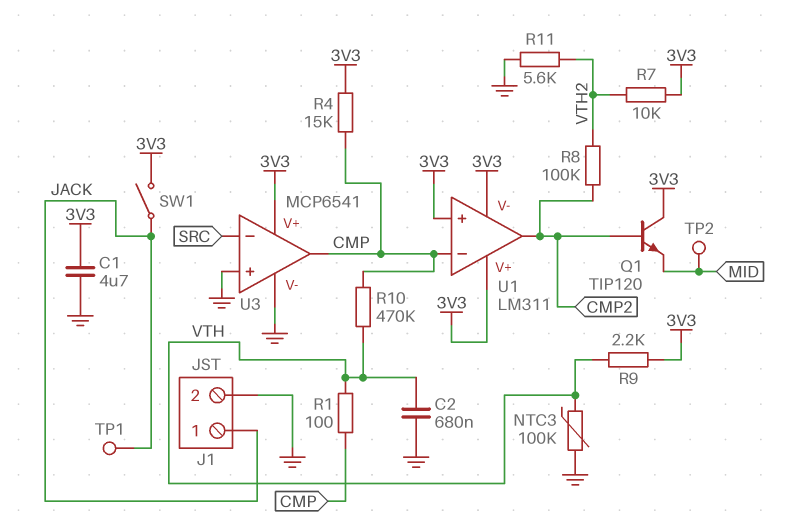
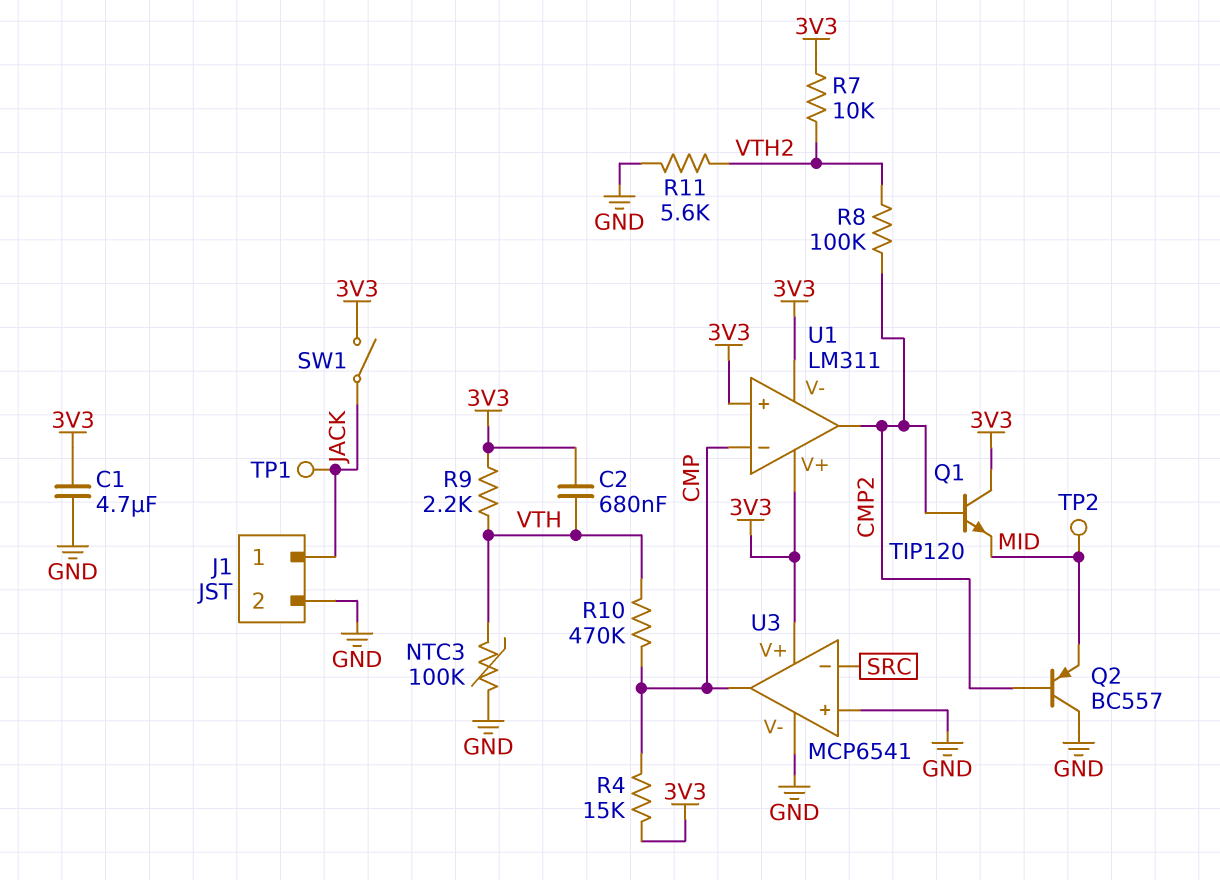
C2: 680nF (GND, VTH) -> 680nF (3V3, VTH)
Q2: none -> PNP BC557 (B CMP2, C GND, E MID)
R1: 100 (CMP, VTH) -> none

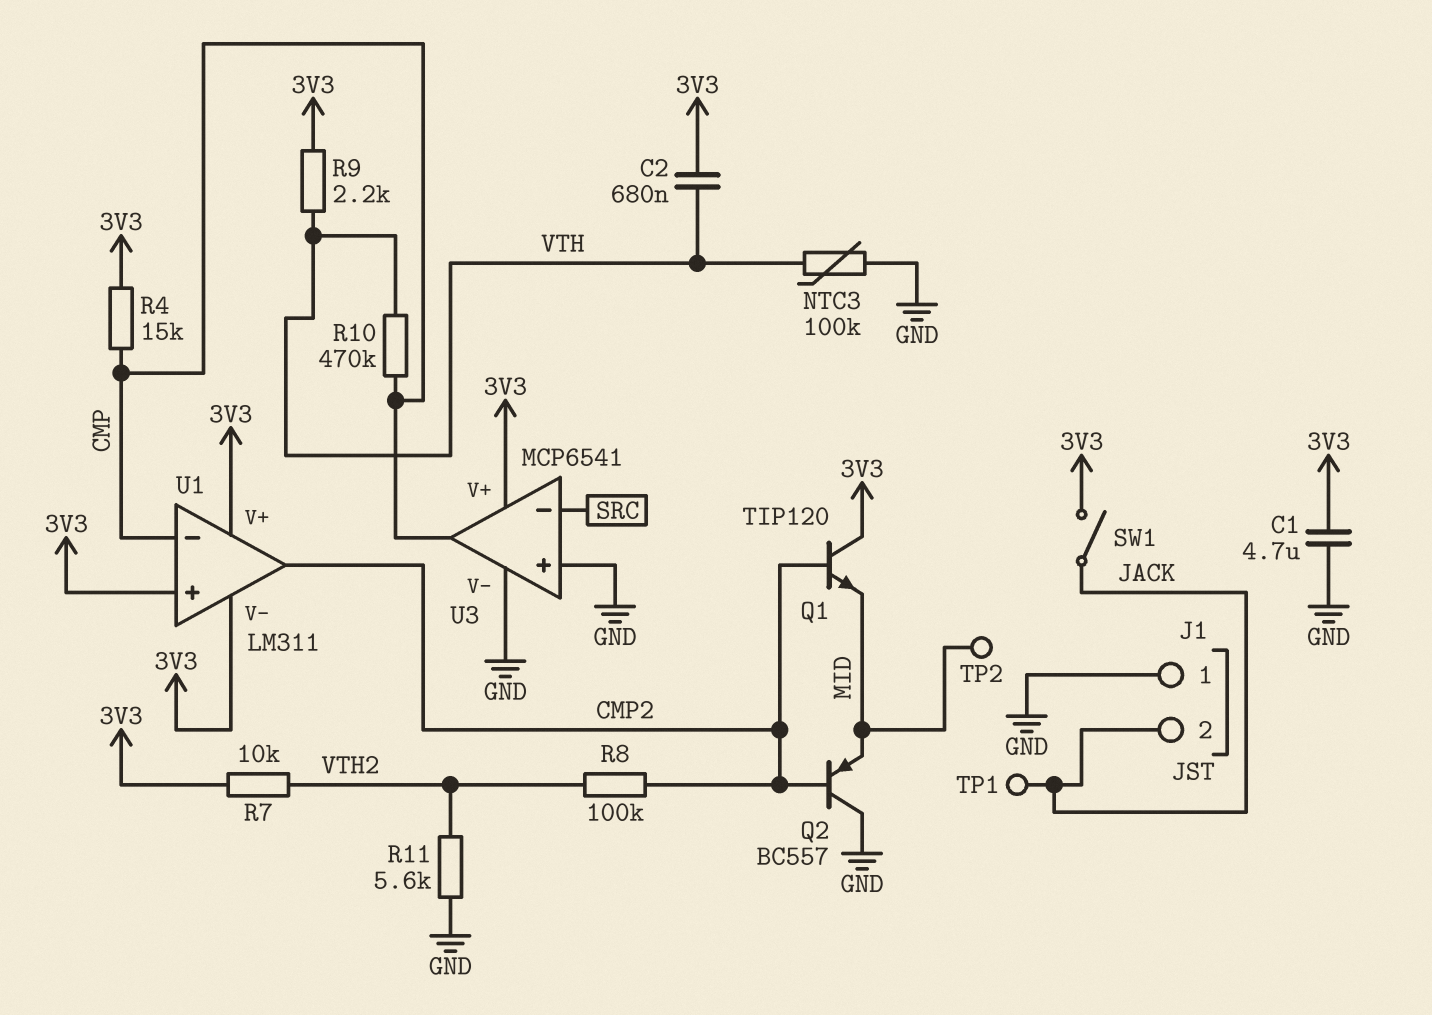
J1 pin 1: JACK -> GND
J1 pin 2: GND -> JACK

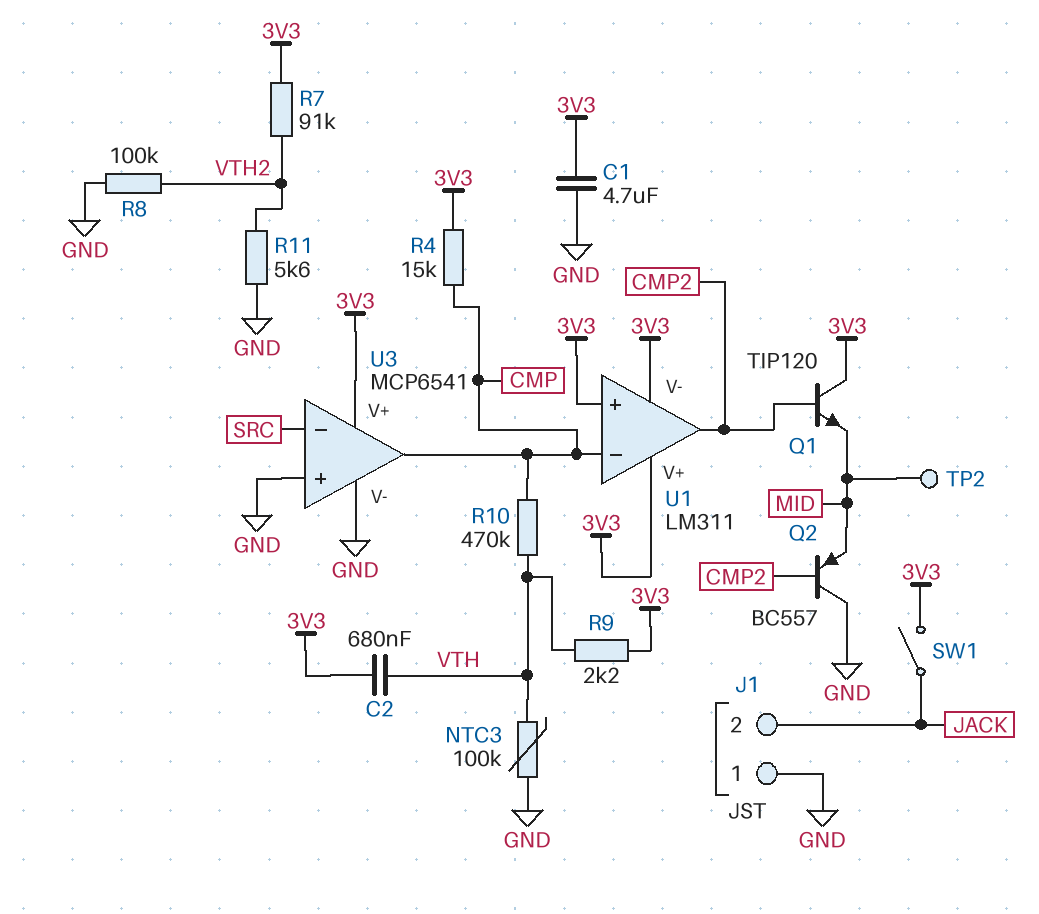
R7: 10k (3V3, VTH2) -> 91k (3V3, VTH2)
R8: 100k (CMP2, VTH2) -> 100k (GND, VTH2)
TP1: test point (JACK) -> none

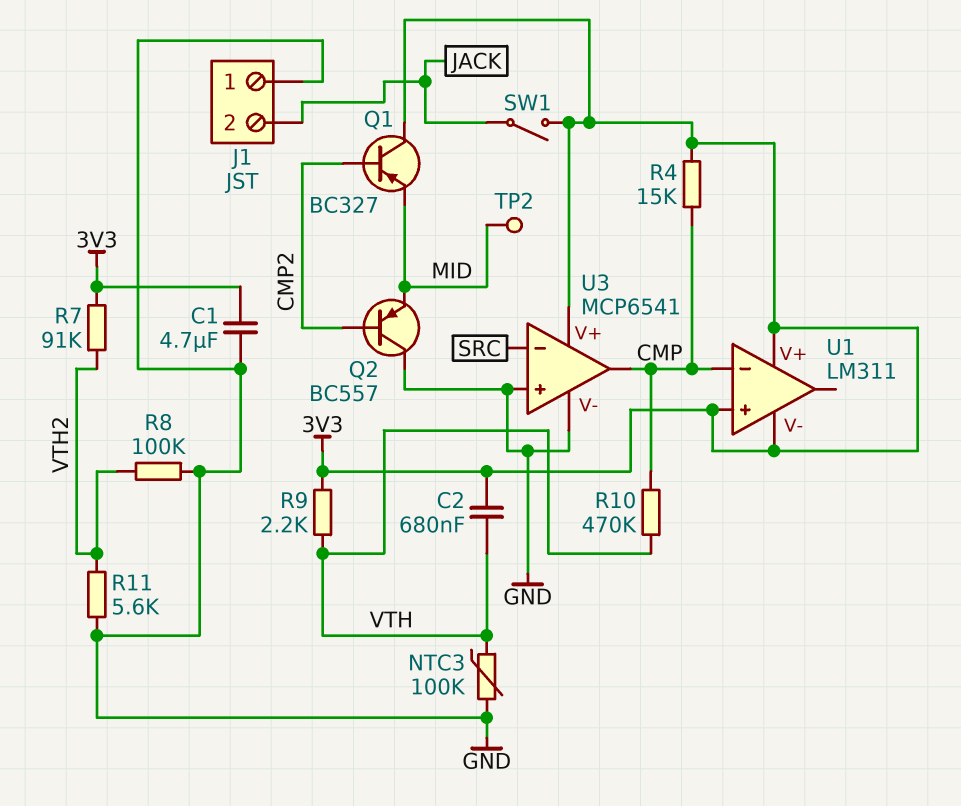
Q1: NPN TIP120 (B CMP2, C 3V3, E MID) -> PNP BC327 (B CMP2, C 3V3, E MID)
U1 pin out: CMP2 -> none

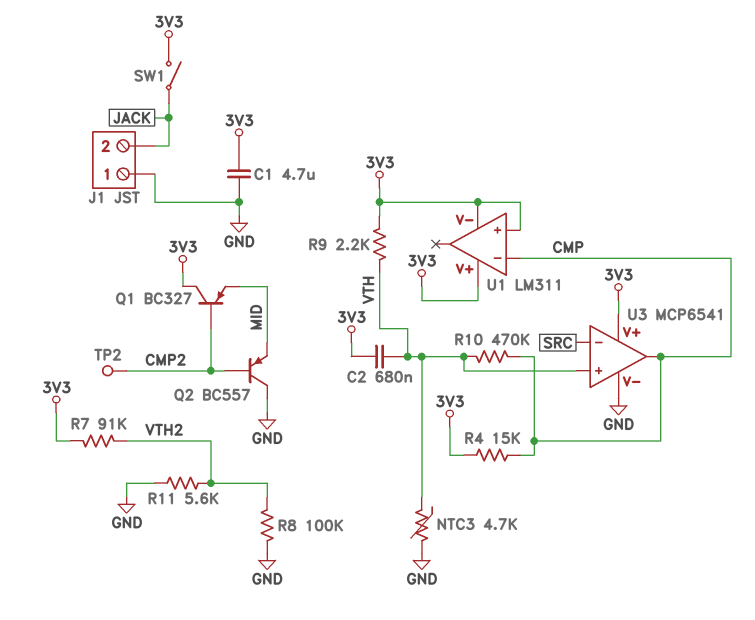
NTC3: 100k (GND, VTH) -> 4.7k (GND, VTH)
TP2: test point (MID) -> test point (CMP2)
U3 pin in+: GND -> VTH

